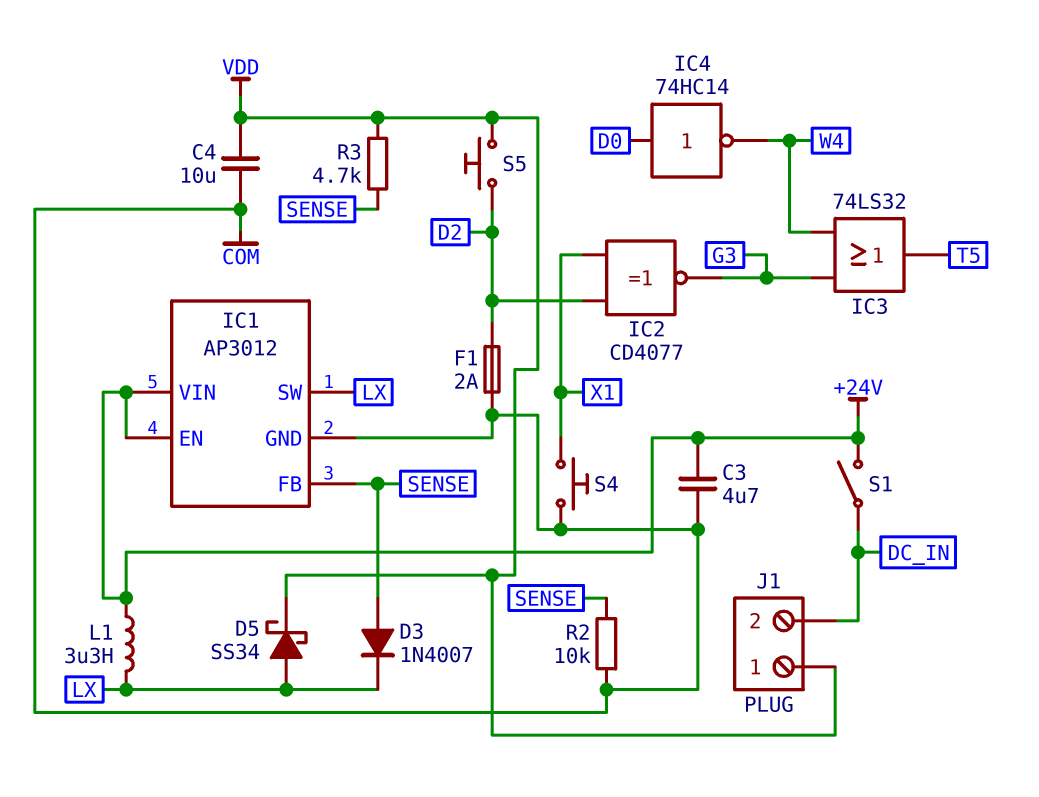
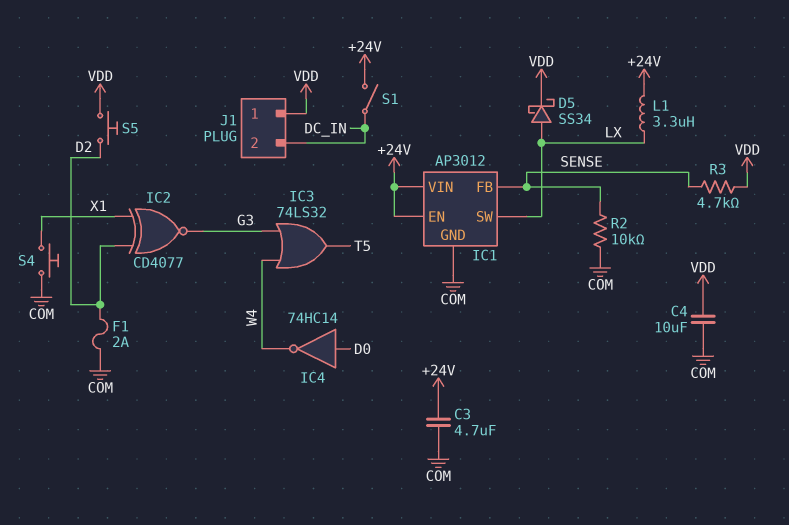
D3: diode 1N4007 (A SENSE, K LX) -> none

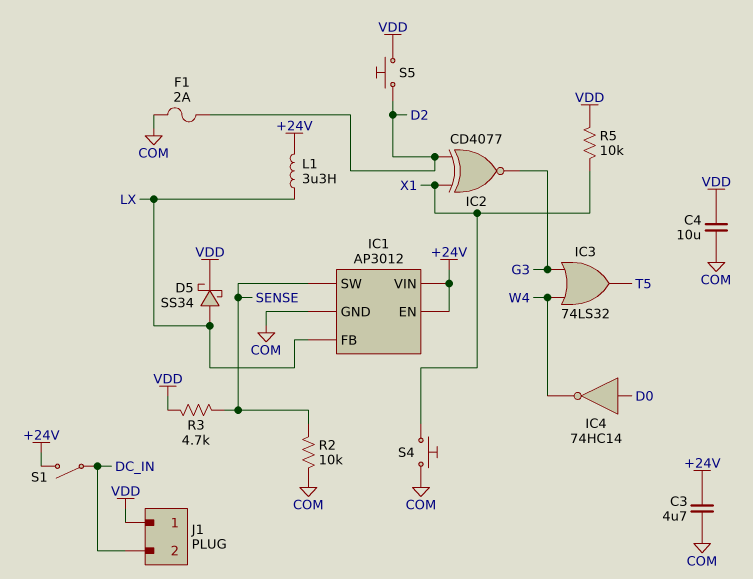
IC1 pin FB: SENSE -> LX
IC1 pin SW: LX -> SENSE
R5: none -> 10k (VDD, X1)

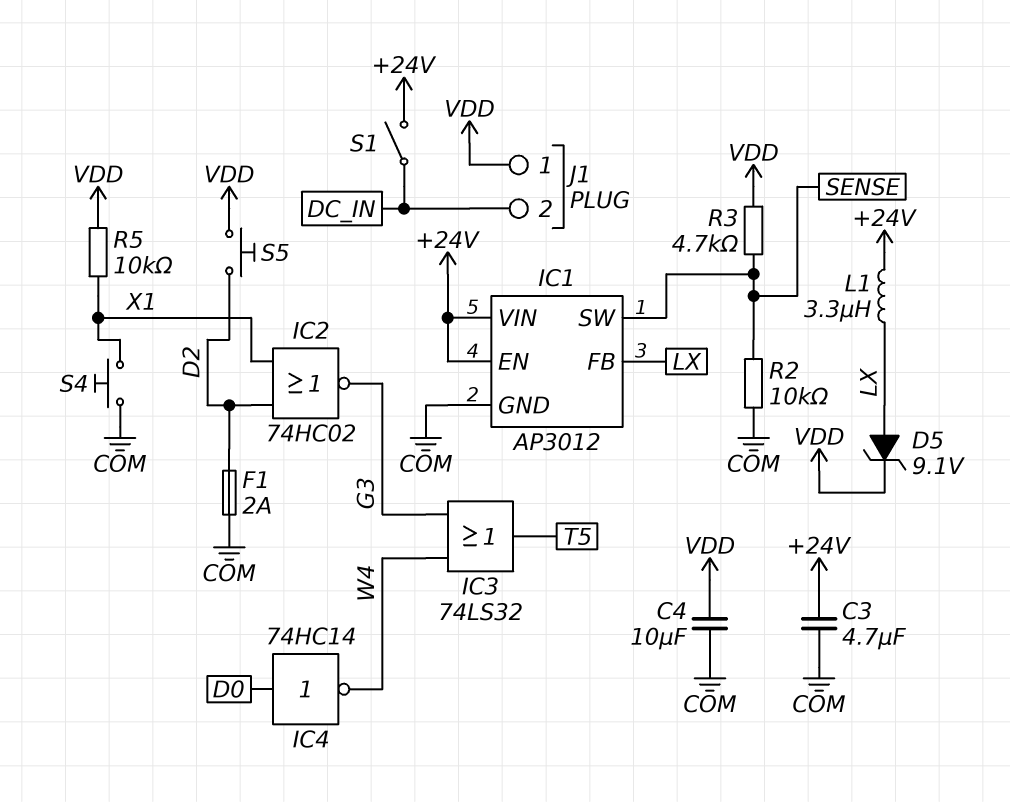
D5: schottky SS34 (A LX, K VDD) -> zener 9.1V (A LX, K VDD)
IC2: XNOR CD4077 (in D2, in X1, out G3) -> NOR 74HC02 (in D2, in X1, out G3)

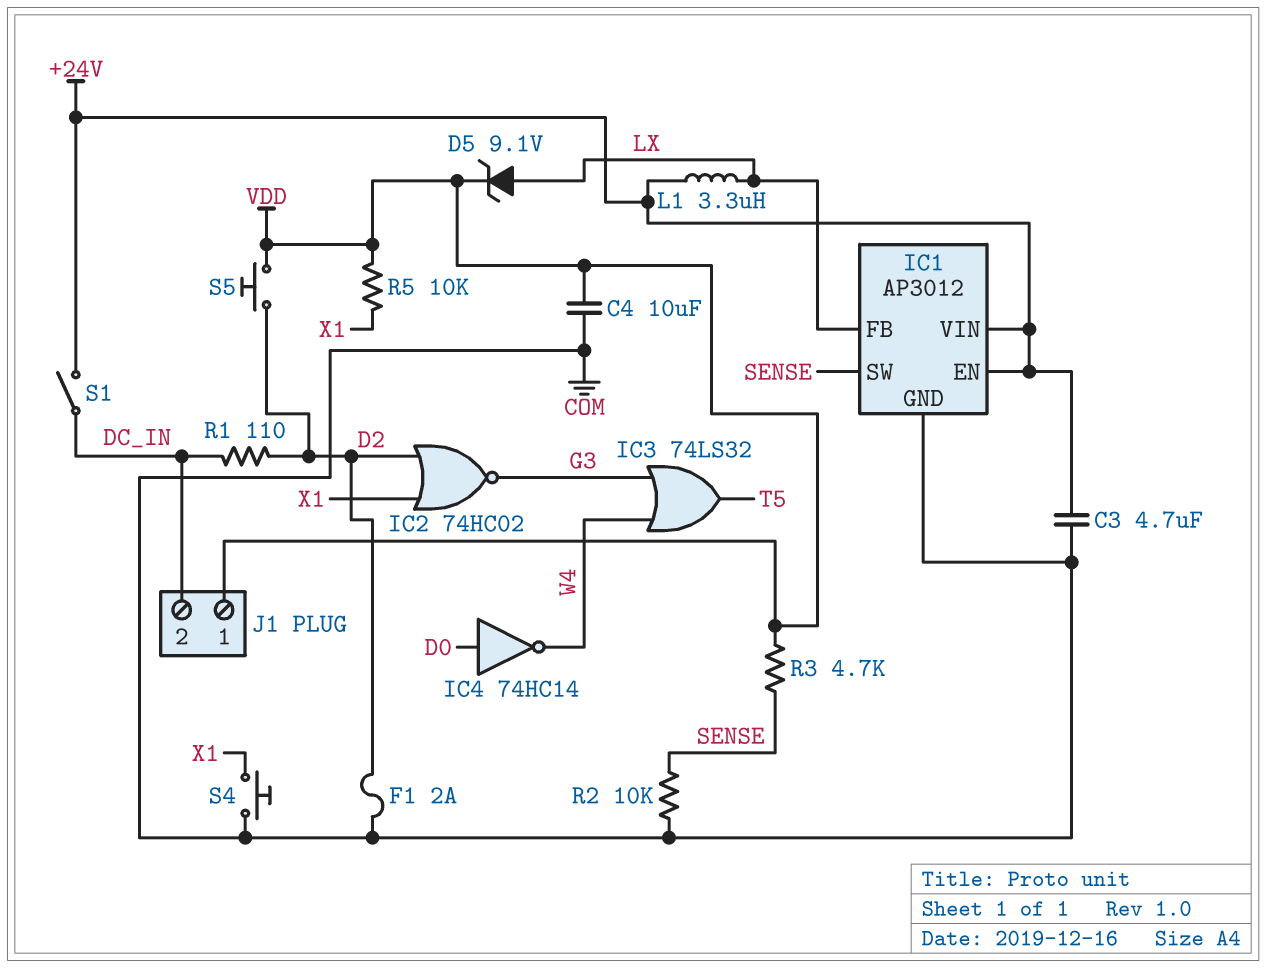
R1: none -> 110 (D2, DC_IN)

